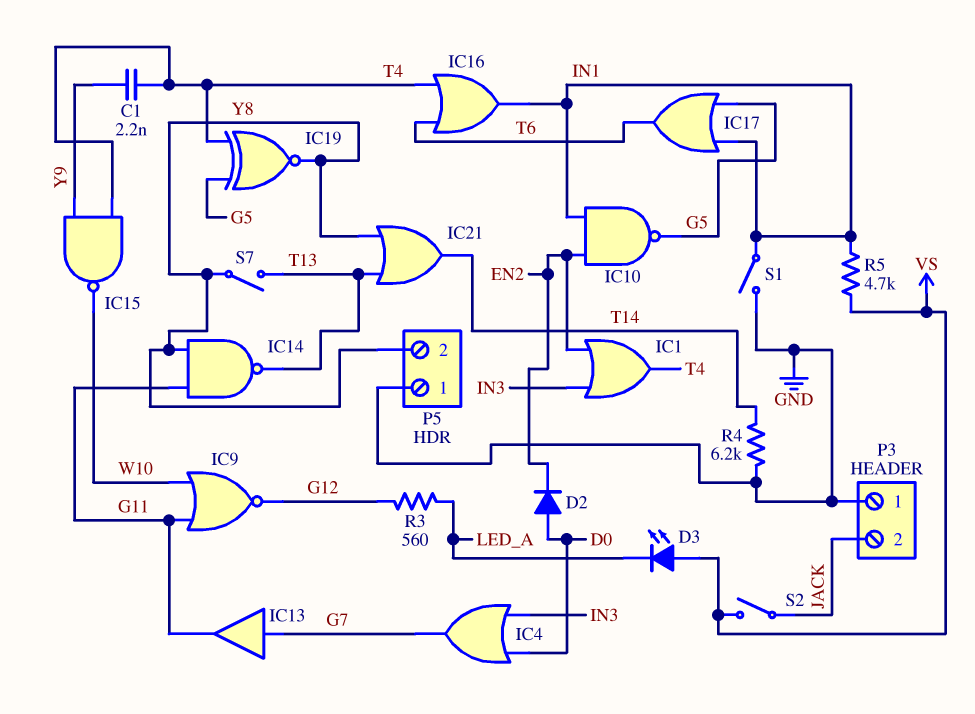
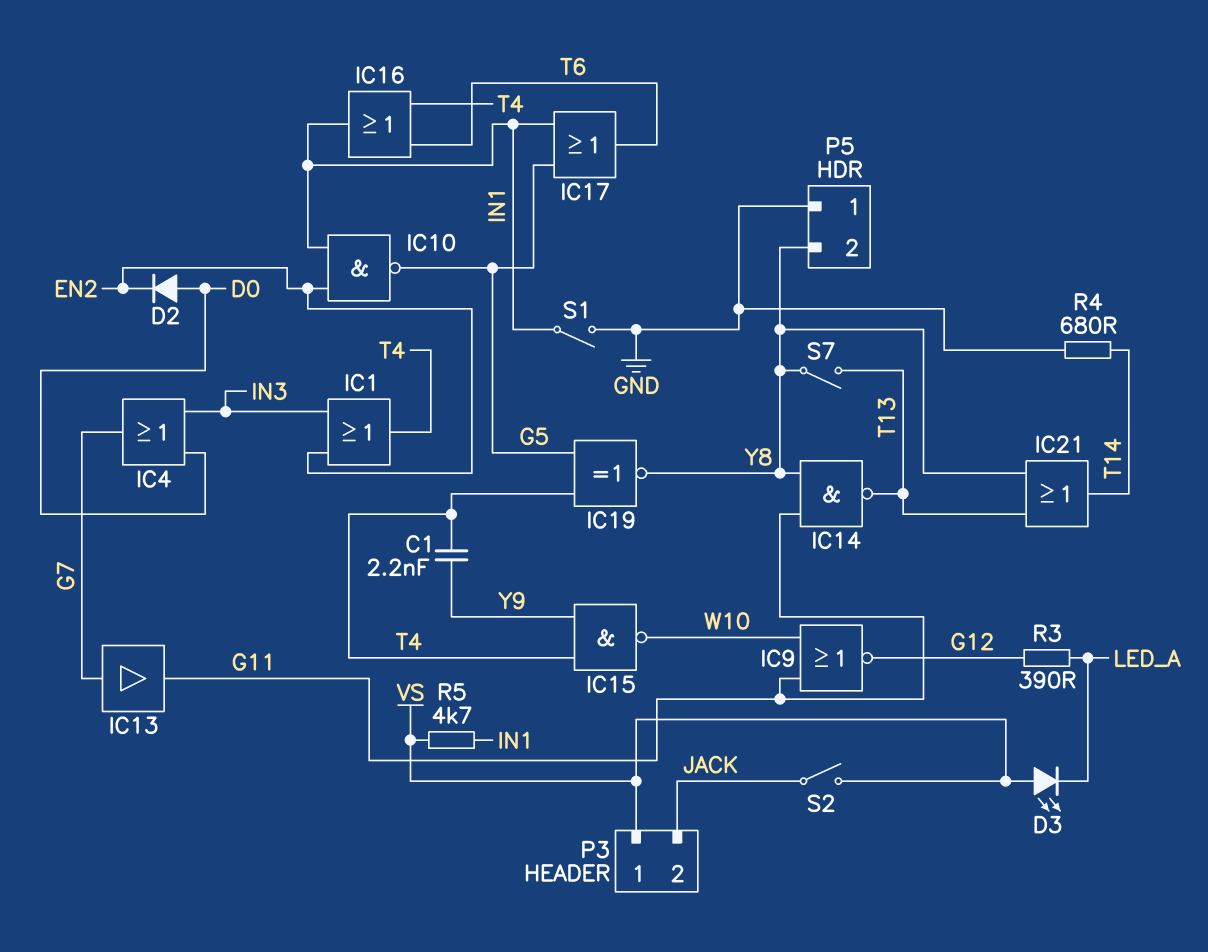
P3 pin 1: GND -> VS
R3: 560 (G12, LED_A) -> 390 (G12, LED_A)
R4: 6.2k (GND, T14) -> 680 (GND, T14)

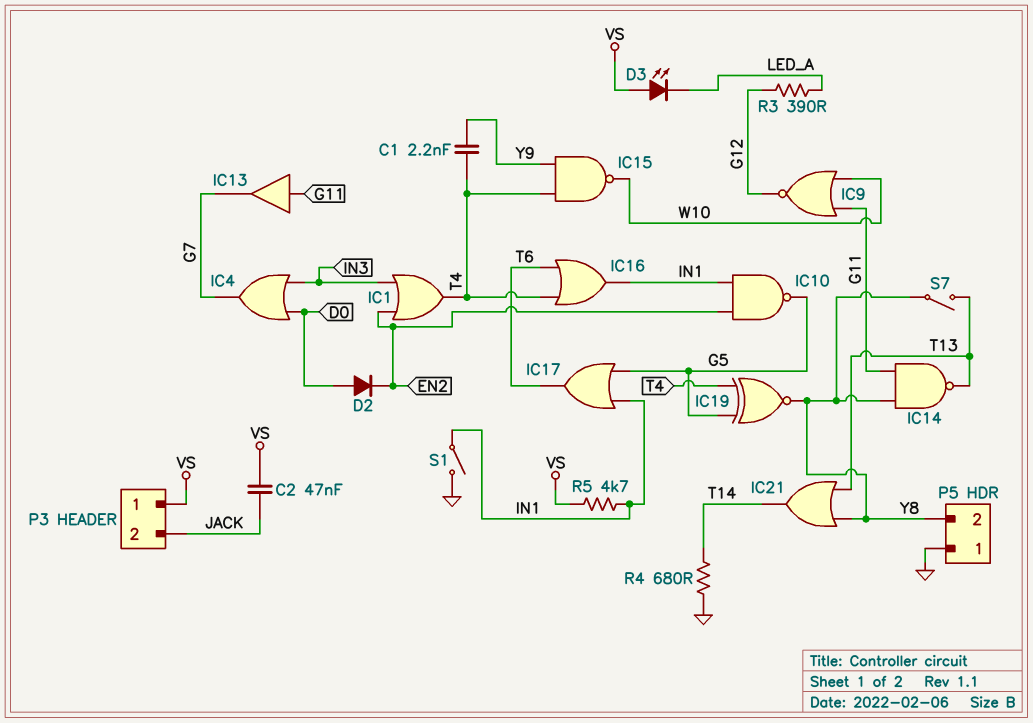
C2: none -> 47nF (JACK, VS)
IC13: buffer (in G7, out G11) -> buffer (in G11, out G7)
S2: switch (JACK, VS) -> none

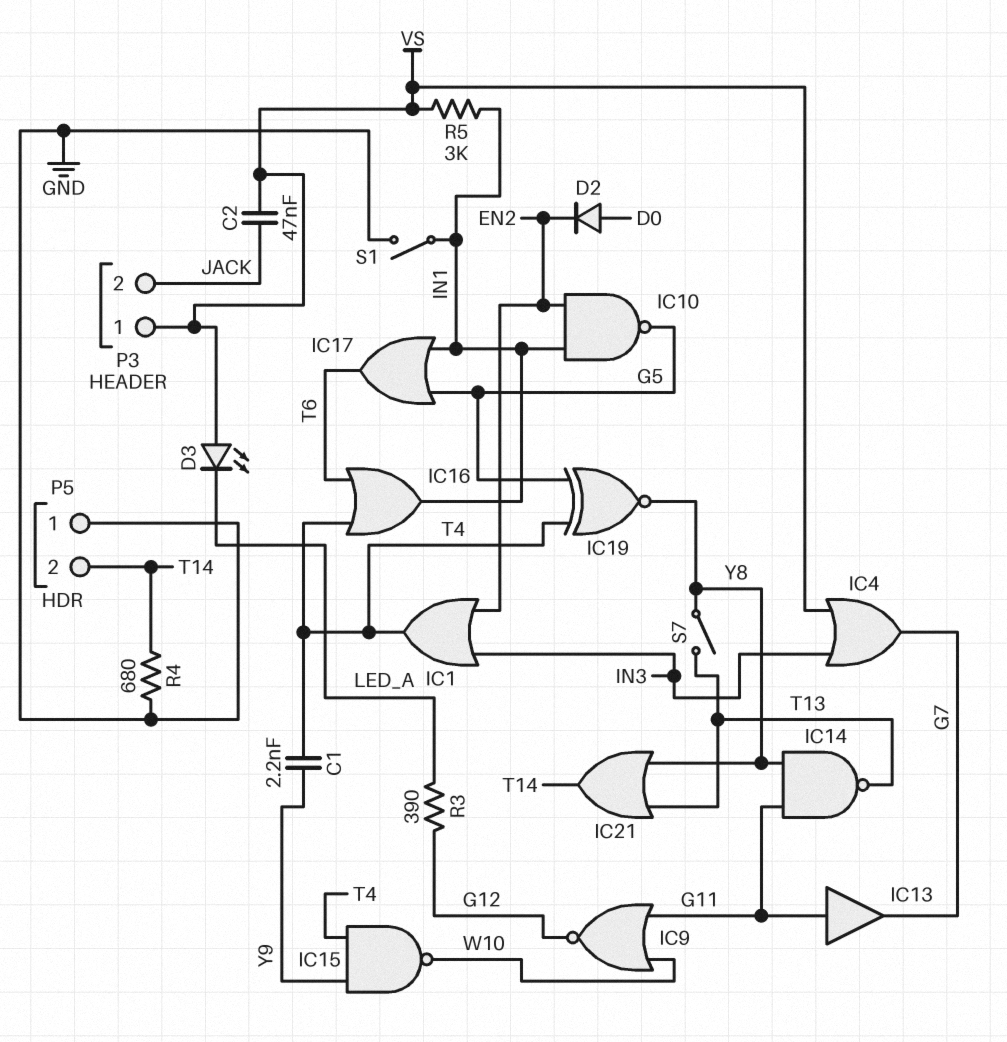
IC4: OR (in D0, in IN3, out G7) -> OR (in IN3, in VS, out G7)
P5 pin 2: Y8 -> T14
R5: 4.7k (IN1, VS) -> 3k (IN1, VS)

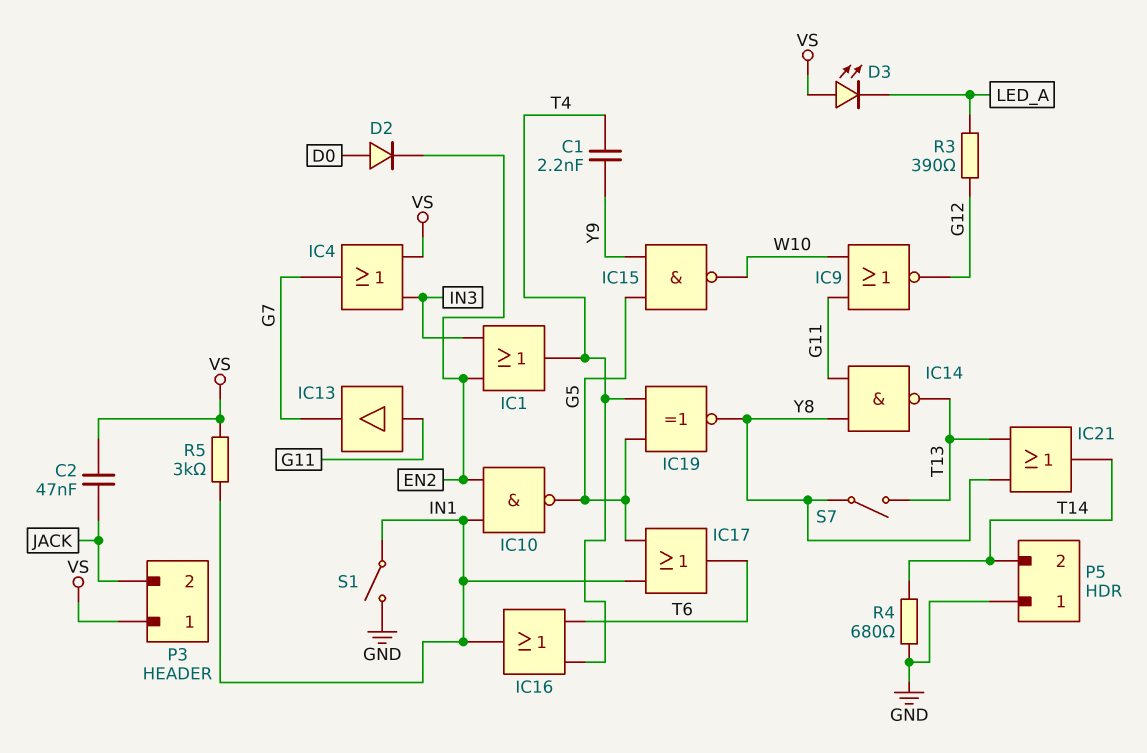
IC15: NAND (in T4, in Y9, out W10) -> NAND (in G5, in Y9, out W10)

